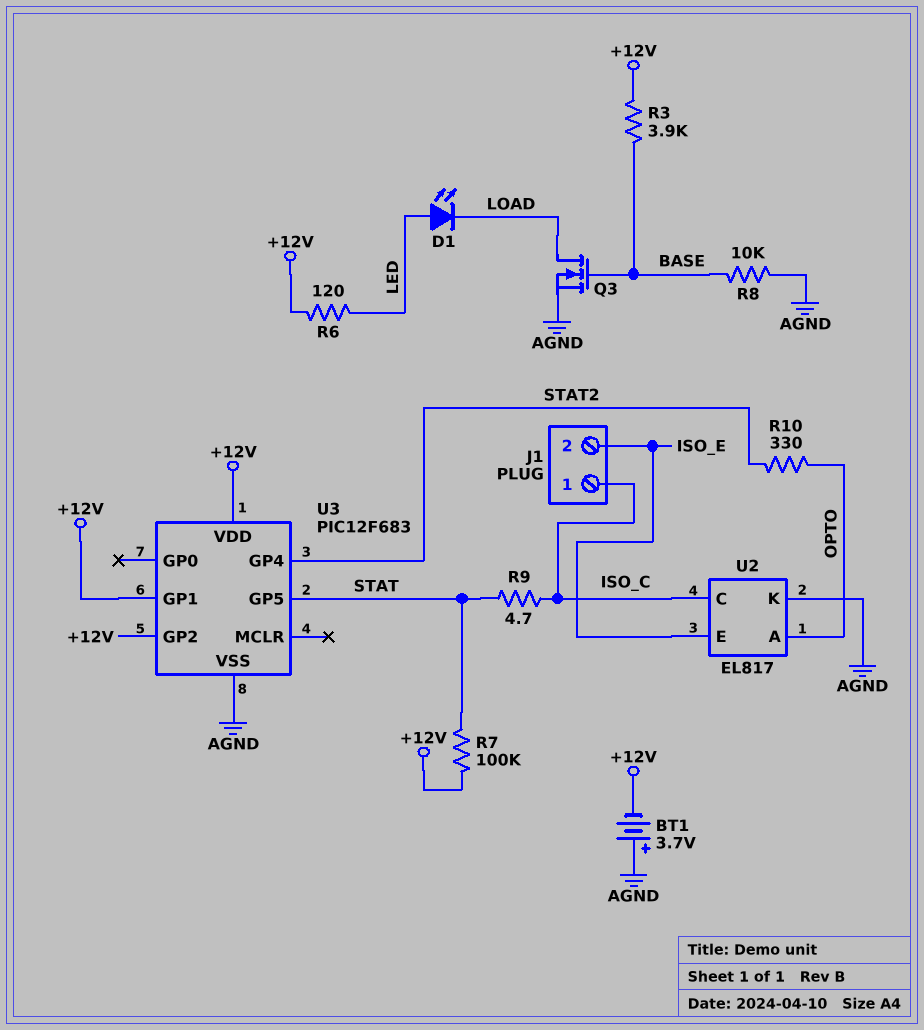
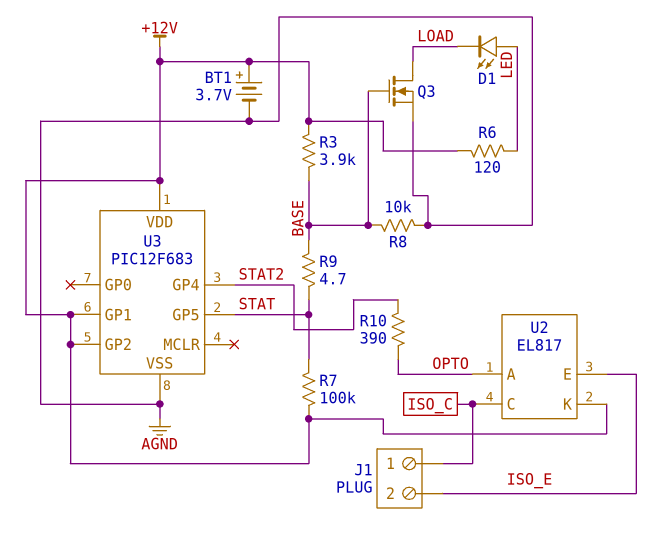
BT1: 3.7V (plus AGND, minus +12V) -> 3.7V (plus +12V, minus AGND)
R9: 4.7 (ISO_C, STAT) -> 4.7 (BASE, STAT)
R10: 330 (OPTO, STAT2) -> 390 (OPTO, STAT2)
U2 pin K: AGND -> +12V

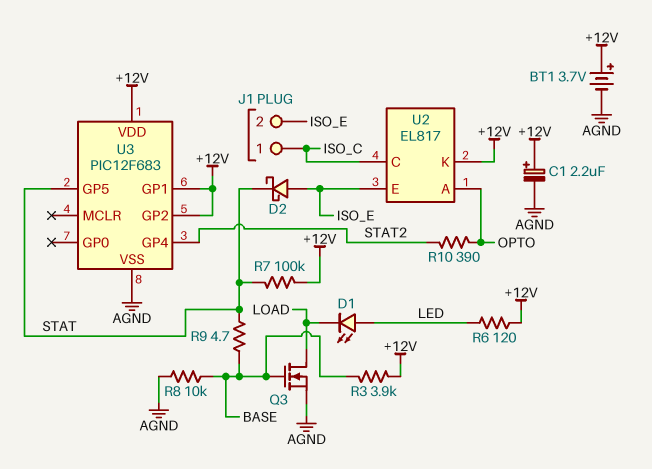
C1: none -> 2.2uF (plus +12V, minus AGND)
D2: none -> schottky (A ISO_E, K STAT)

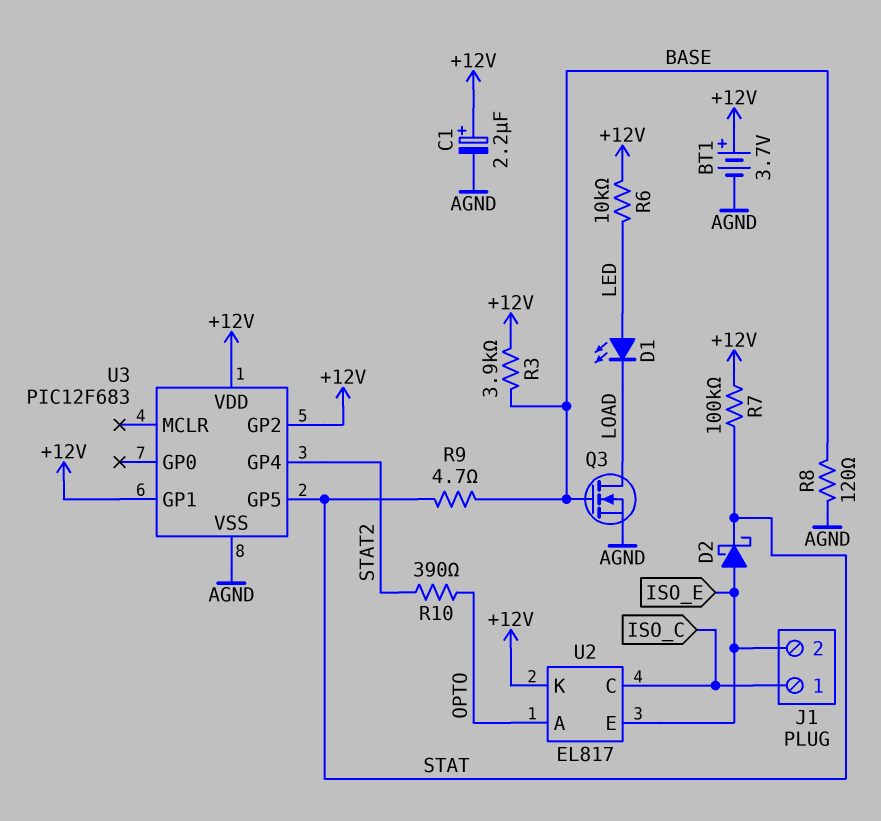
R6: 120 (+12V, LED) -> 10k (+12V, LED)
R8: 10k (AGND, BASE) -> 120 (AGND, BASE)

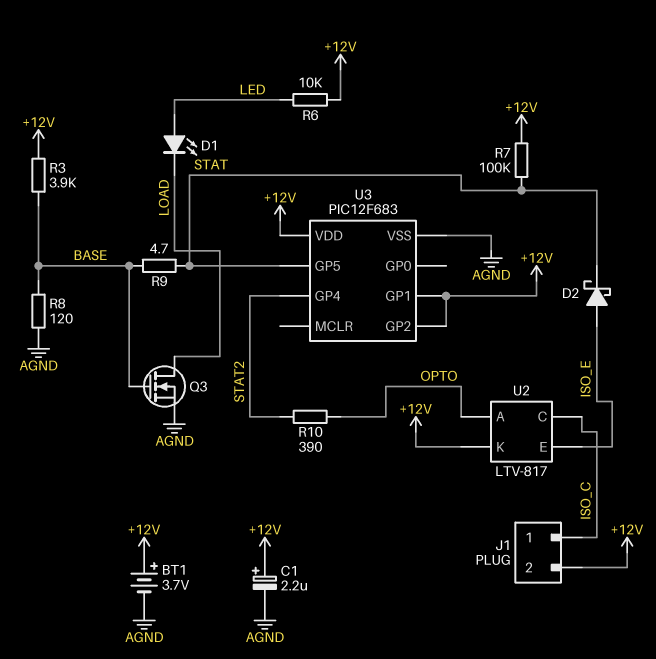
J1 pin 2: ISO_E -> +12V
U2: EL817 -> LTV-817

